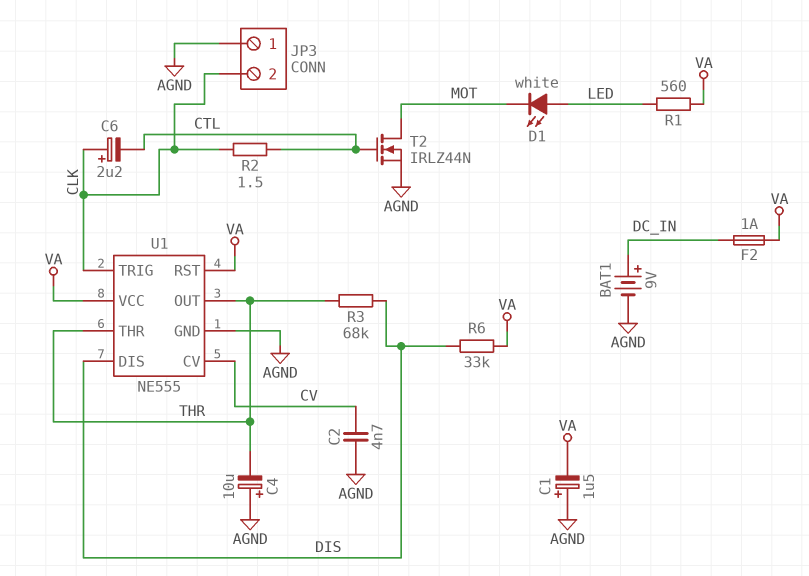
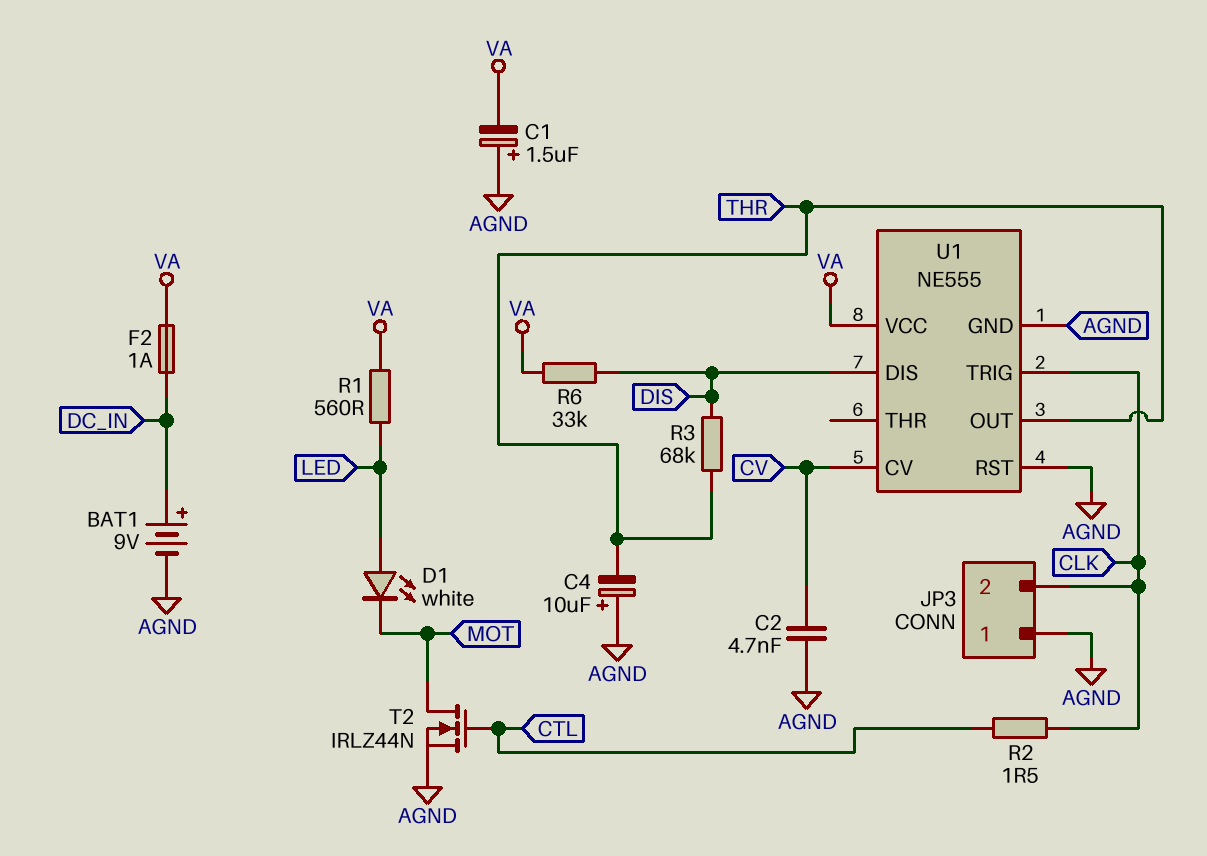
C6: 2.2uF (plus CLK, minus CTL) -> none
U1 pin RST: VA -> AGND
U1 pin THR: THR -> none

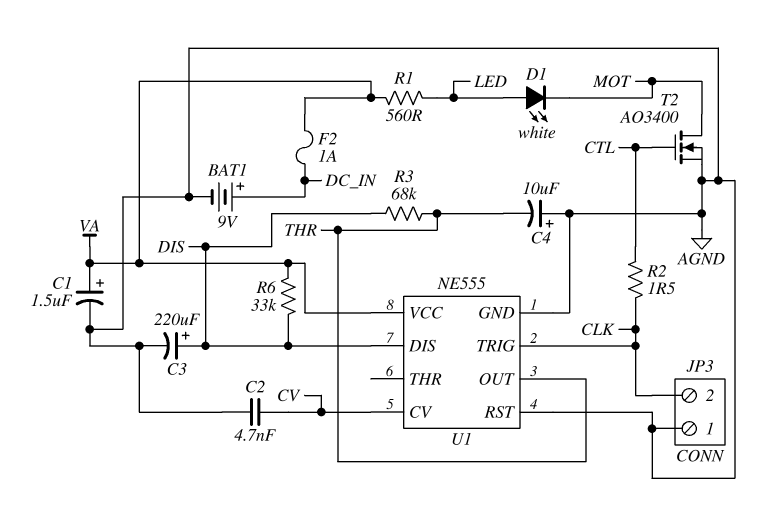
C1: 1.5uF (plus AGND, minus VA) -> 1.5uF (plus VA, minus AGND)
C3: none -> 220uF (plus DIS, minus AGND)
T2: NMOS IRLZ44N (G CTL, D MOT, S AGND) -> NMOS AO3400 (G CTL, D MOT, S AGND)

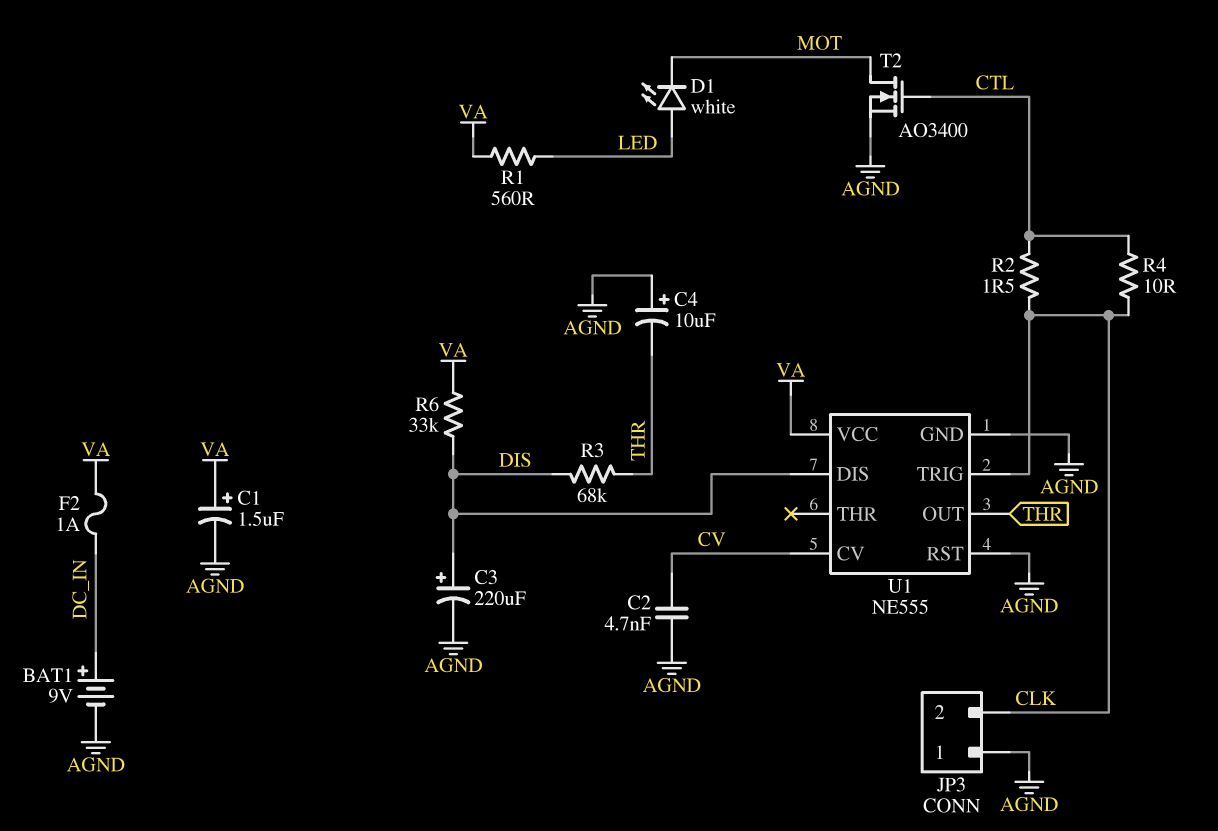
R4: none -> 10 (CLK, CTL)

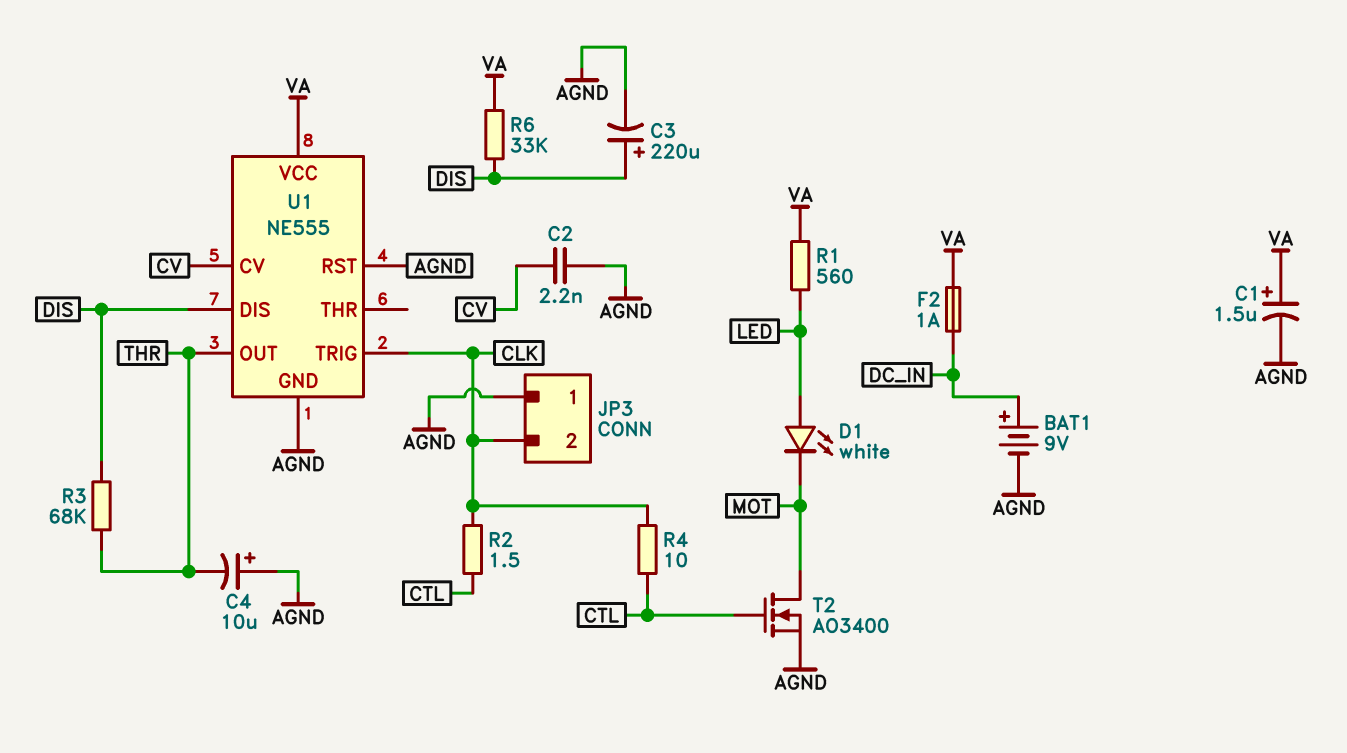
C2: 4.7nF (AGND, CV) -> 2.2nF (AGND, CV)

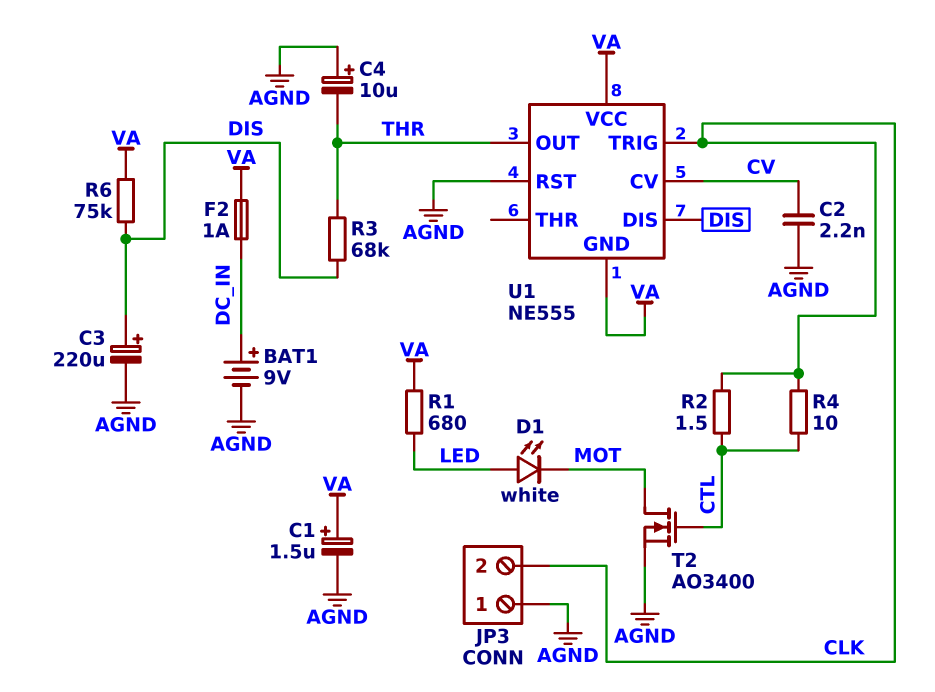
R1: 560 (LED, VA) -> 680 (LED, VA)
R6: 33k (DIS, VA) -> 75k (DIS, VA)
U1 pin GND: AGND -> VA

